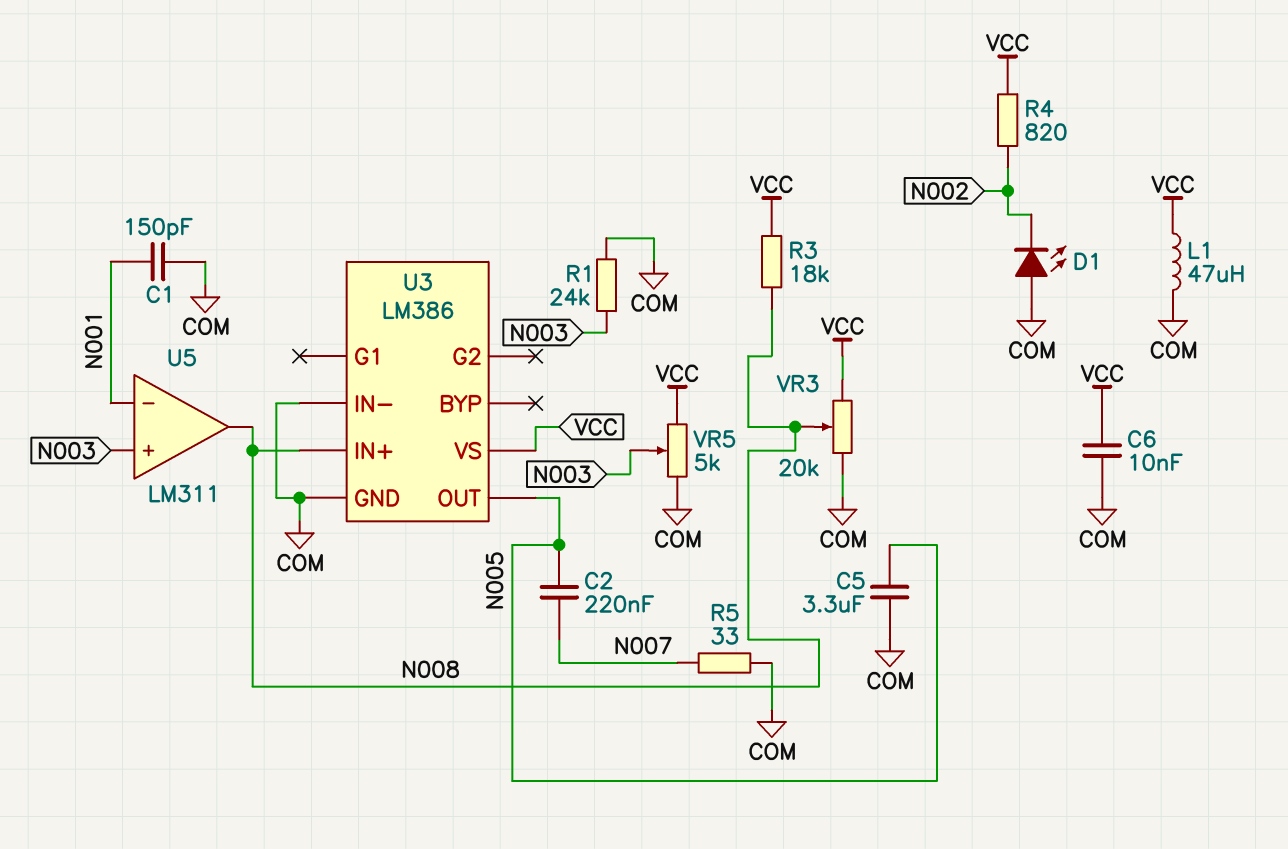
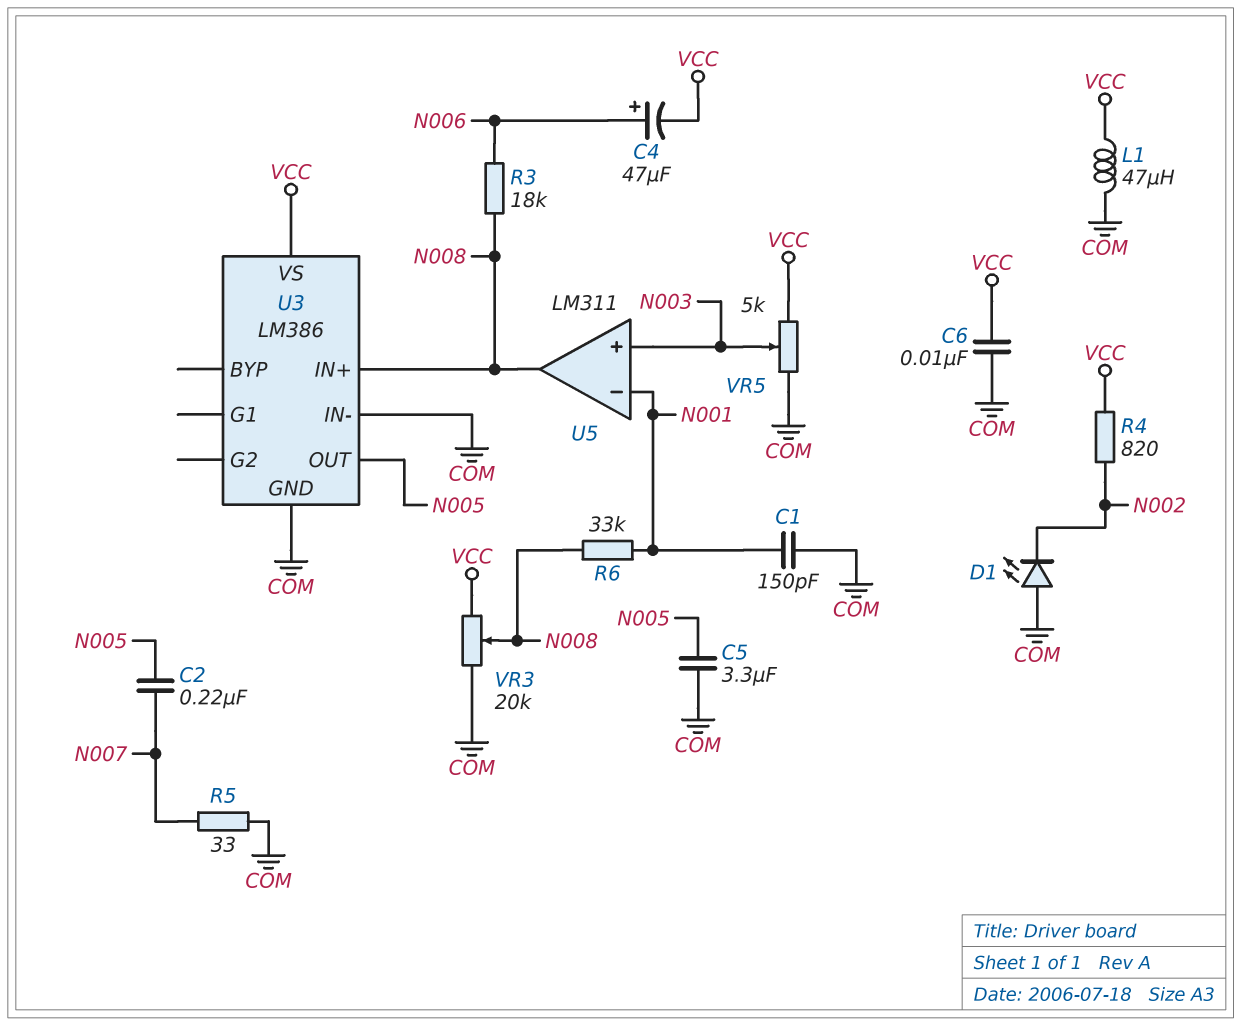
C4: none -> 47uF (plus N006, minus VCC)
R1: 24k (COM, N003) -> none
R3: 18k (N008, VCC) -> 18k (N006, N008)
R6: none -> 33k (N001, N008)

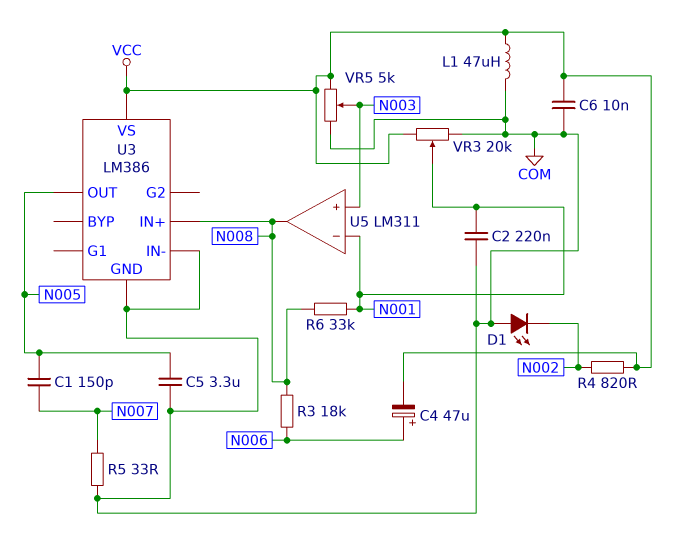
C1: 150pF (COM, N001) -> 150pF (N005, N007)
C2: 220nF (N005, N007) -> 220nF (COM, N001)
VR3: 20k (COM, VCC, wiper N008) -> 20k (COM, VCC, wiper N001)

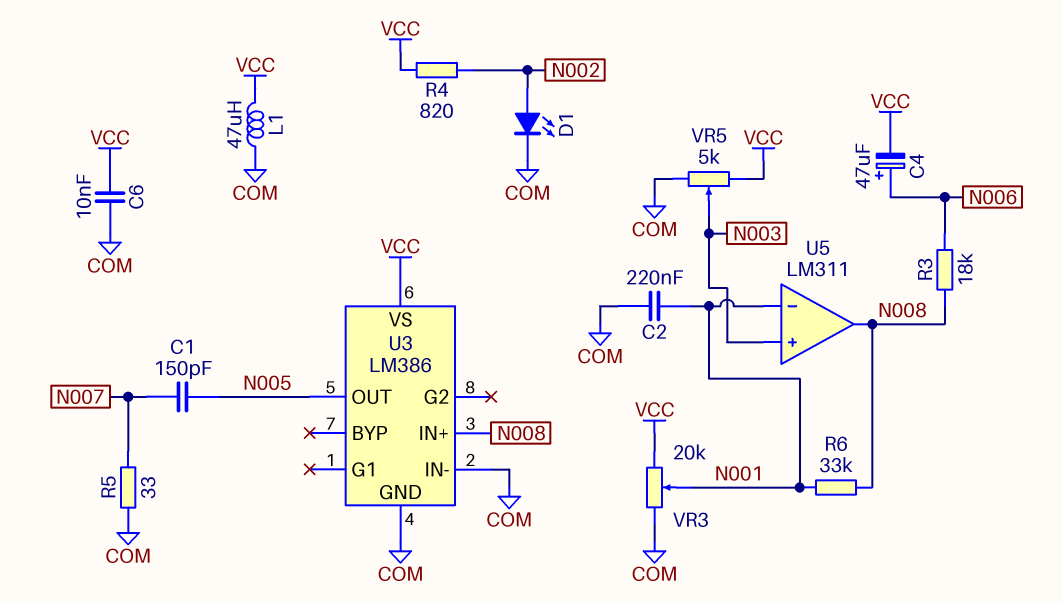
C5: 3.3uF (COM, N005) -> none
D1: LED (A COM, K N002) -> LED (A N002, K COM)

